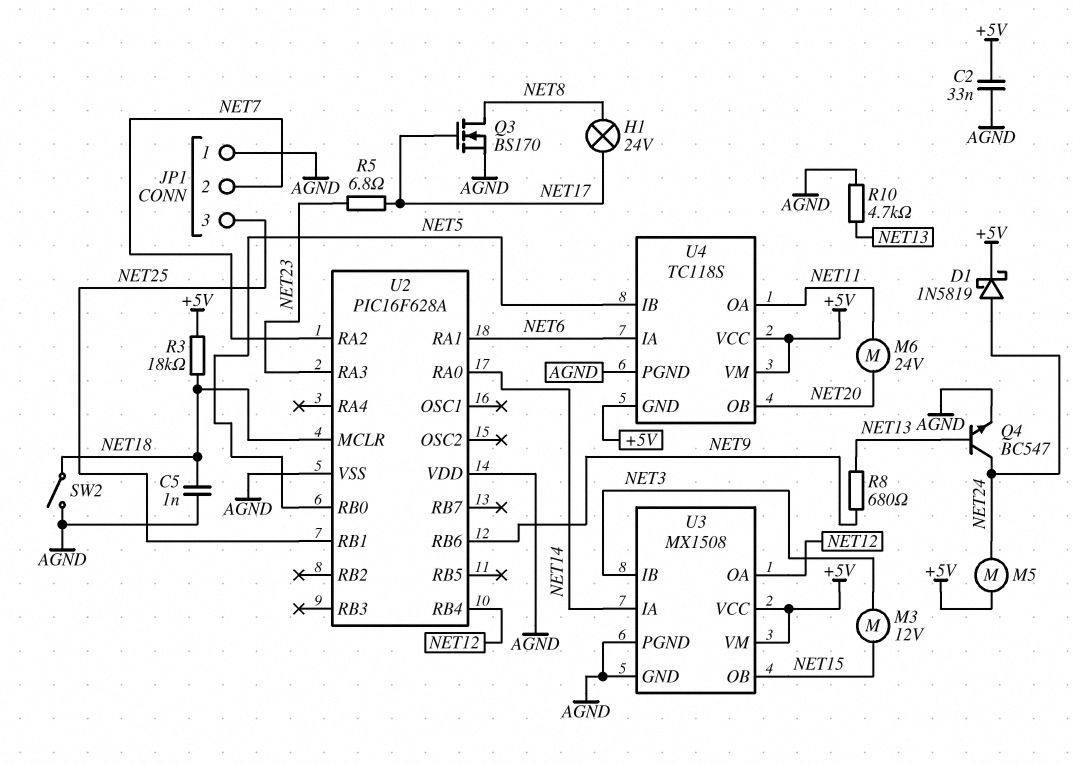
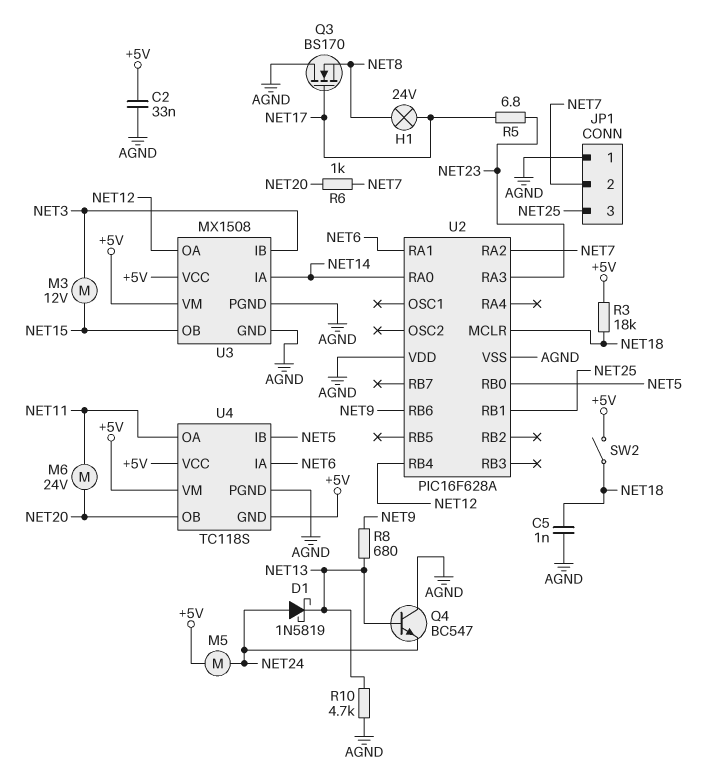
D1: schottky 1N5819 (A NET24, K +5V) -> schottky 1N5819 (A NET24, K NET13)
Q3: NMOS BS170 (G NET17, D NET8, S AGND) -> NMOS BS170 (G NET17, D AGND, S NET8)
Q4: NPN BC547 (B NET13, C NET24, E AGND) -> NPN BC547 (B NET13, C AGND, E NET24)
R6: none -> 1k (NET7, NET20)
SW2: switch (AGND, NET18) -> switch (+5V, NET18)

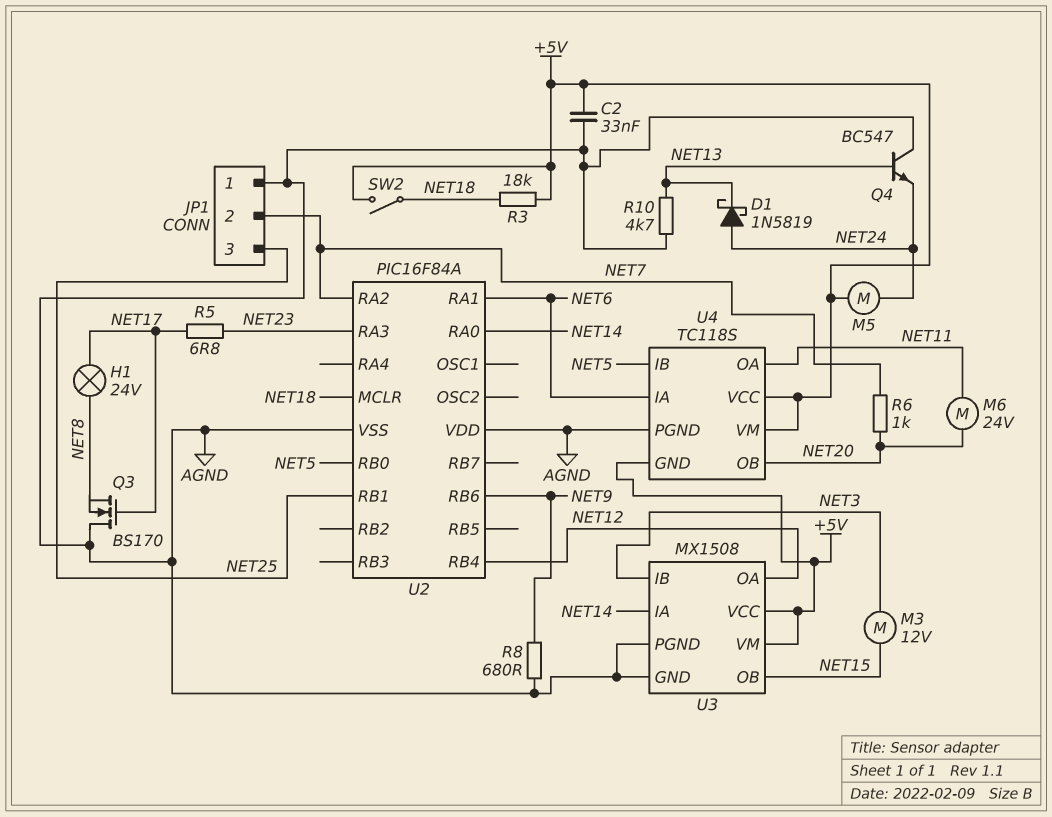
C5: 1nF (AGND, NET18) -> none
R8: 680 (NET9, NET13) -> 680 (AGND, NET9)
U2: PIC16F628A -> PIC16F84A

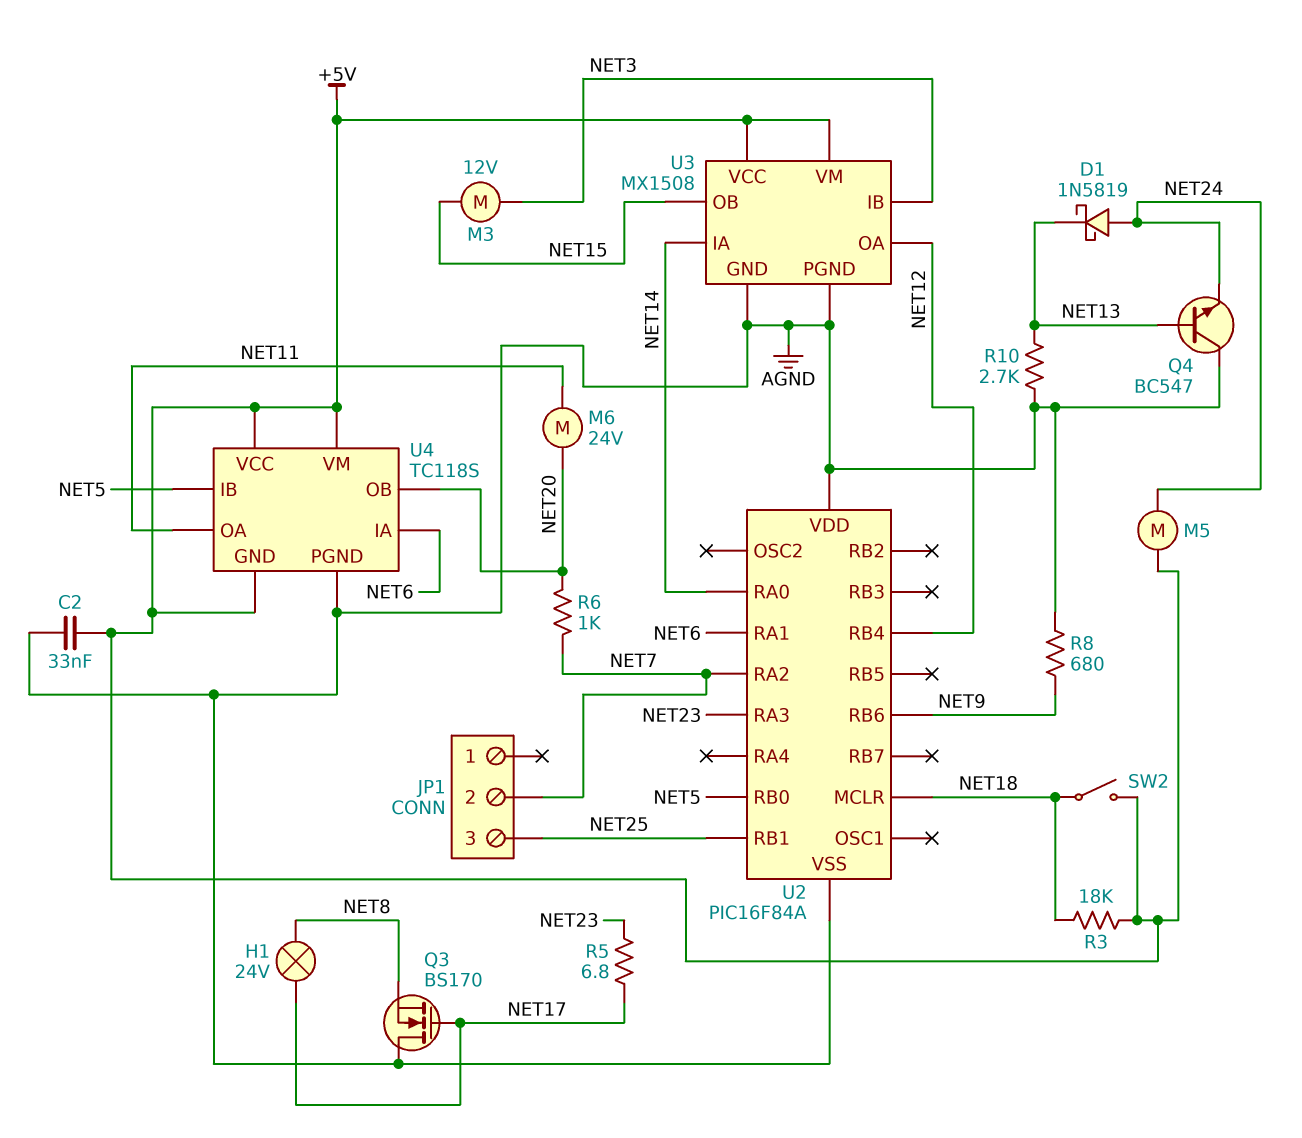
JP1 pin 1: AGND -> none
R10: 4.7k (AGND, NET13) -> 2.7k (AGND, NET13)

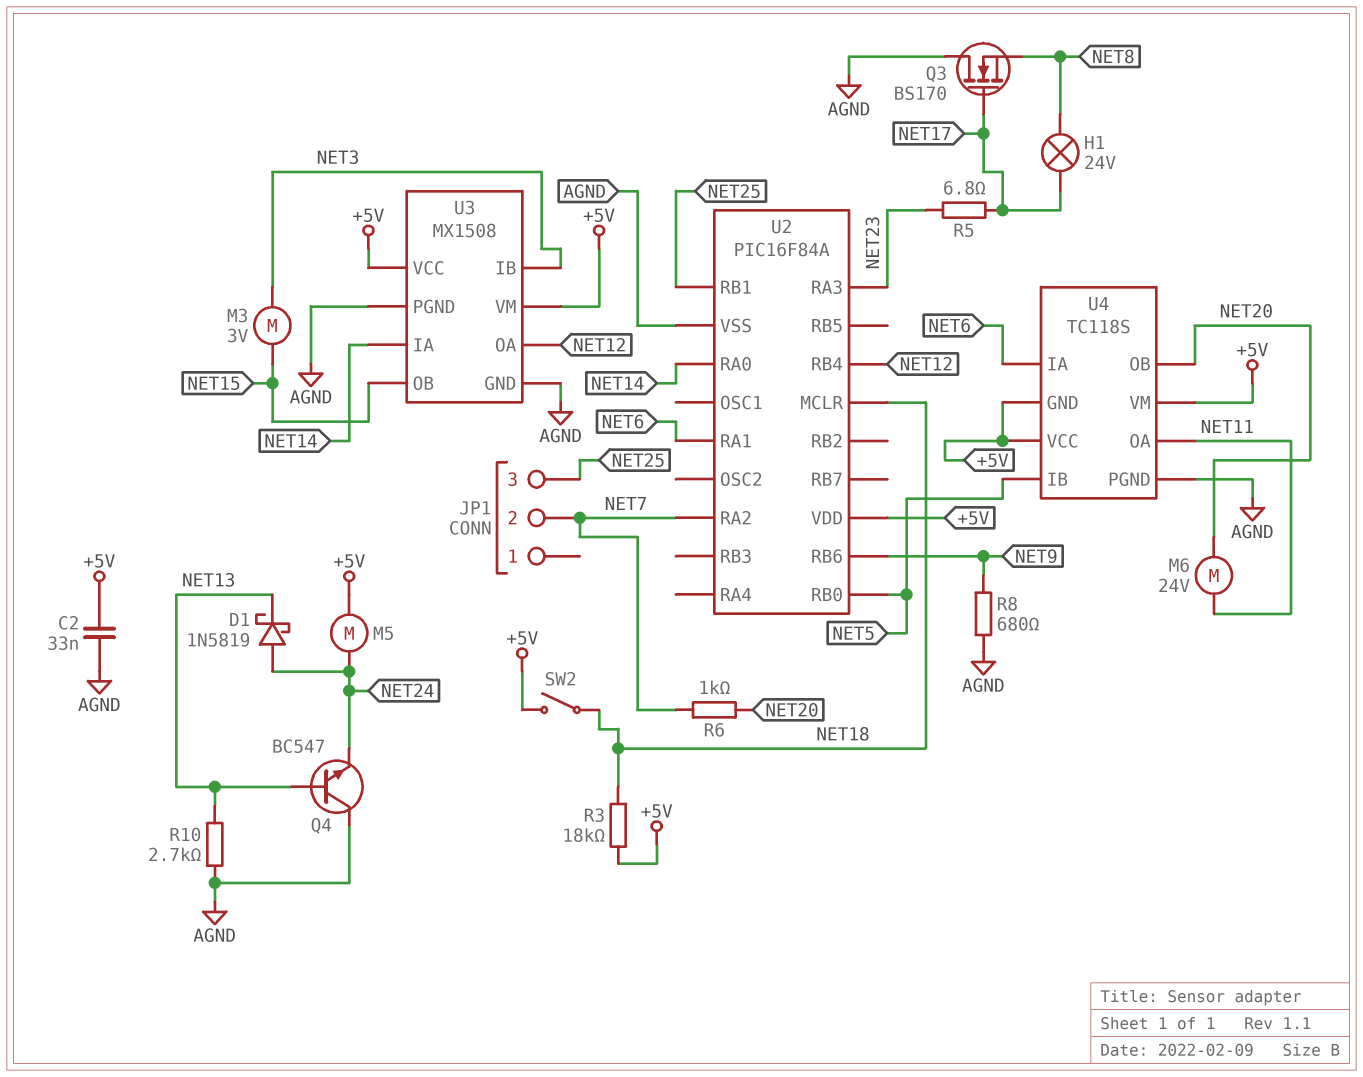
M3: motor 12V (NET3, NET15) -> motor 3V (NET3, NET15)
U2 pin VDD: AGND -> +5V

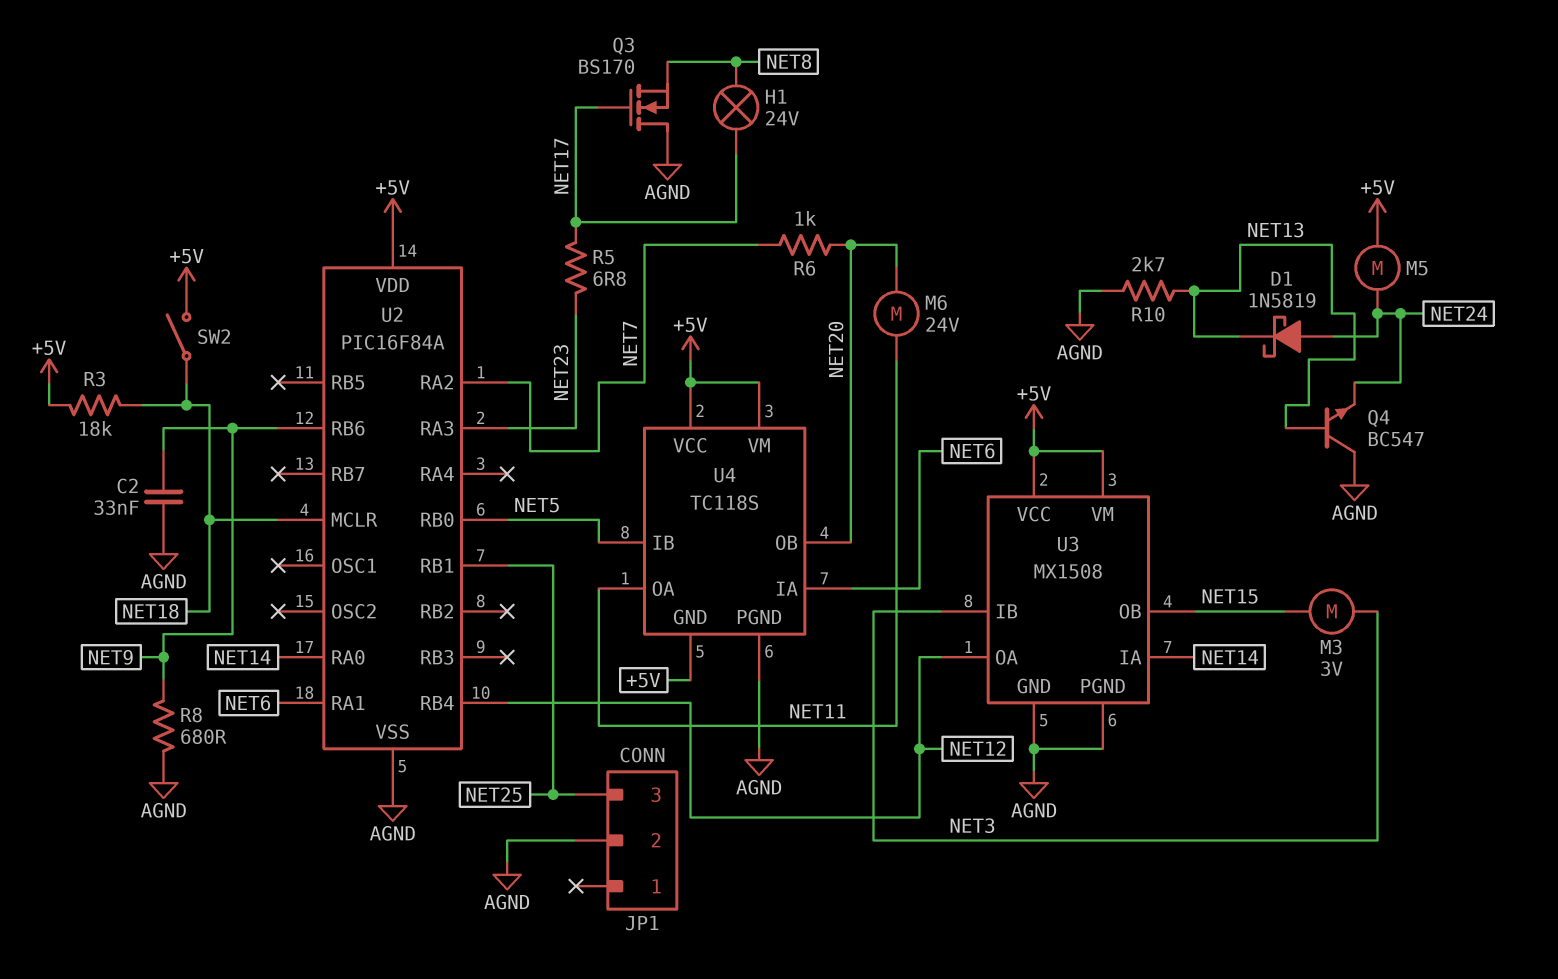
C2: 33nF (+5V, AGND) -> 33nF (AGND, NET9)
JP1 pin 2: NET7 -> AGND

